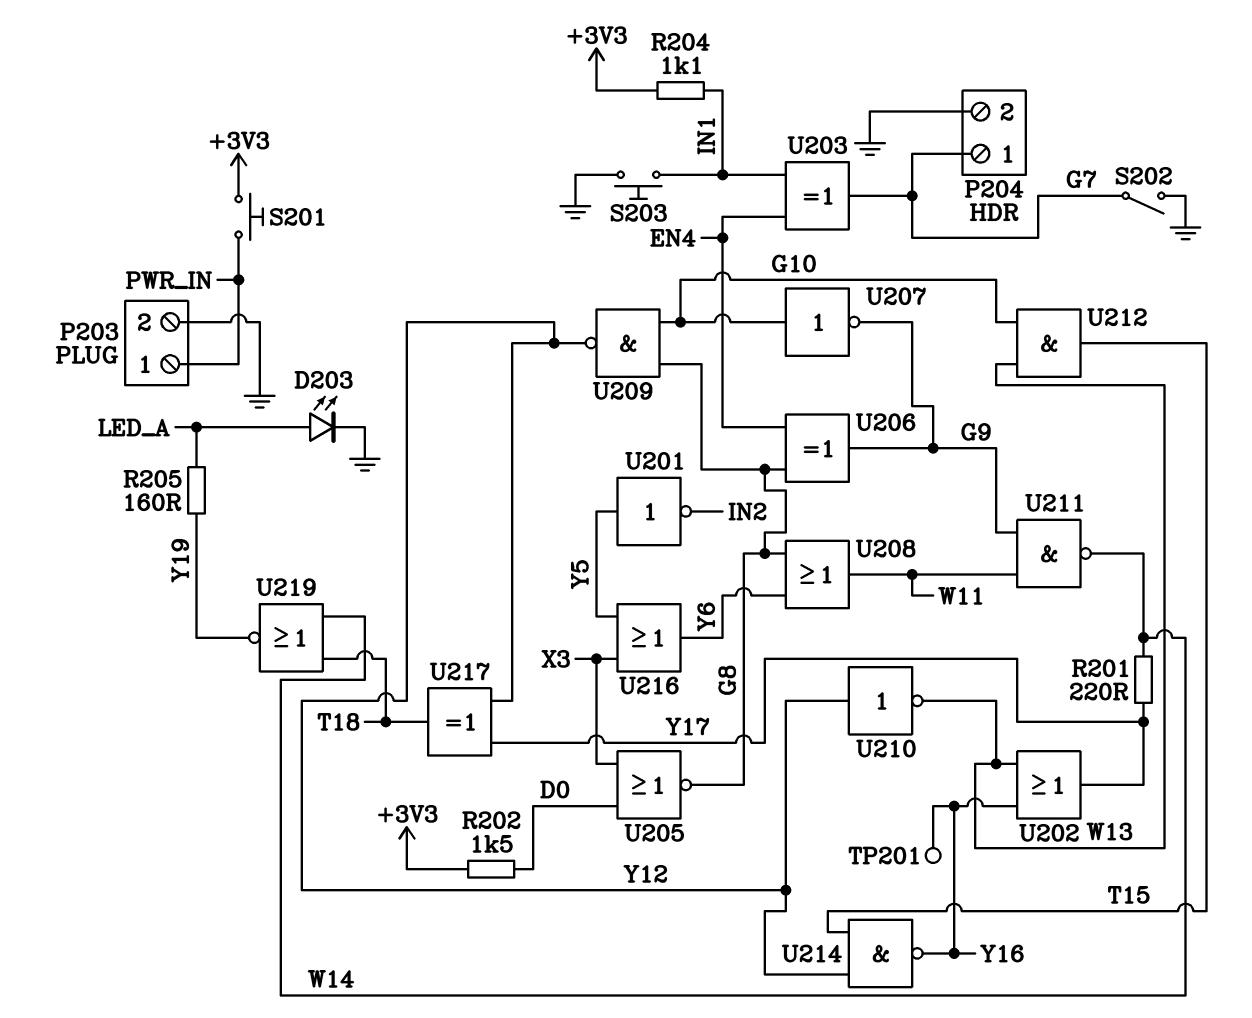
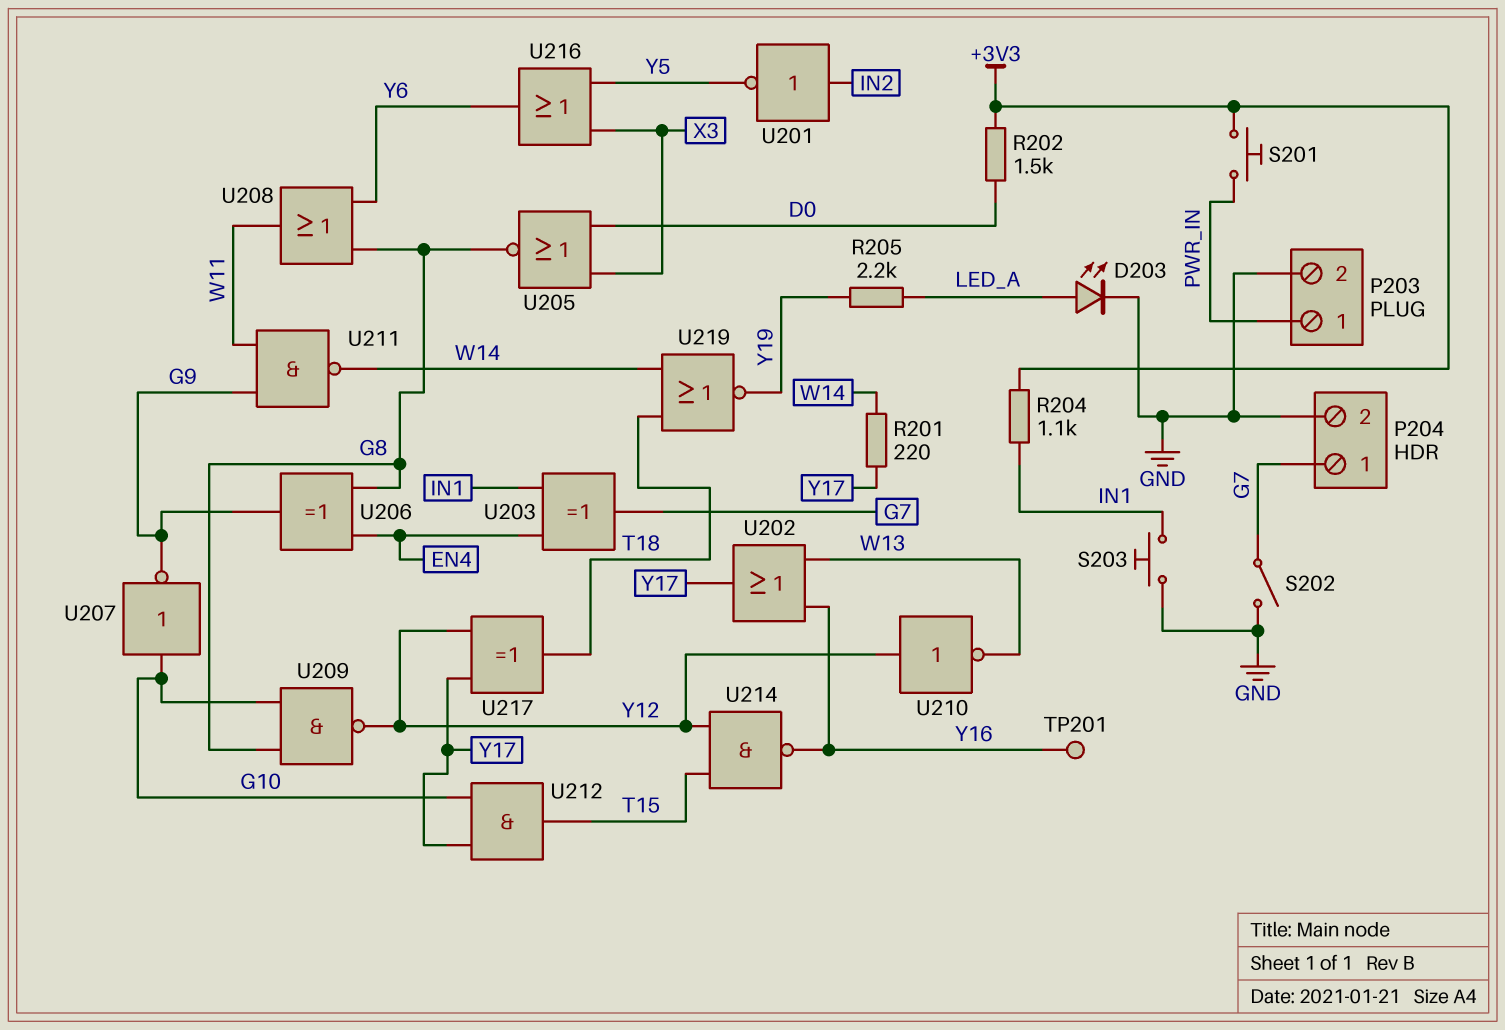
R205: 160 (LED_A, Y19) -> 2.2k (LED_A, Y19)
U201: NOT (in Y5, out IN2) -> NOT (in IN2, out Y5)
U212: AND (in G10, in W13, out T15) -> AND (in G10, in Y17, out T15)

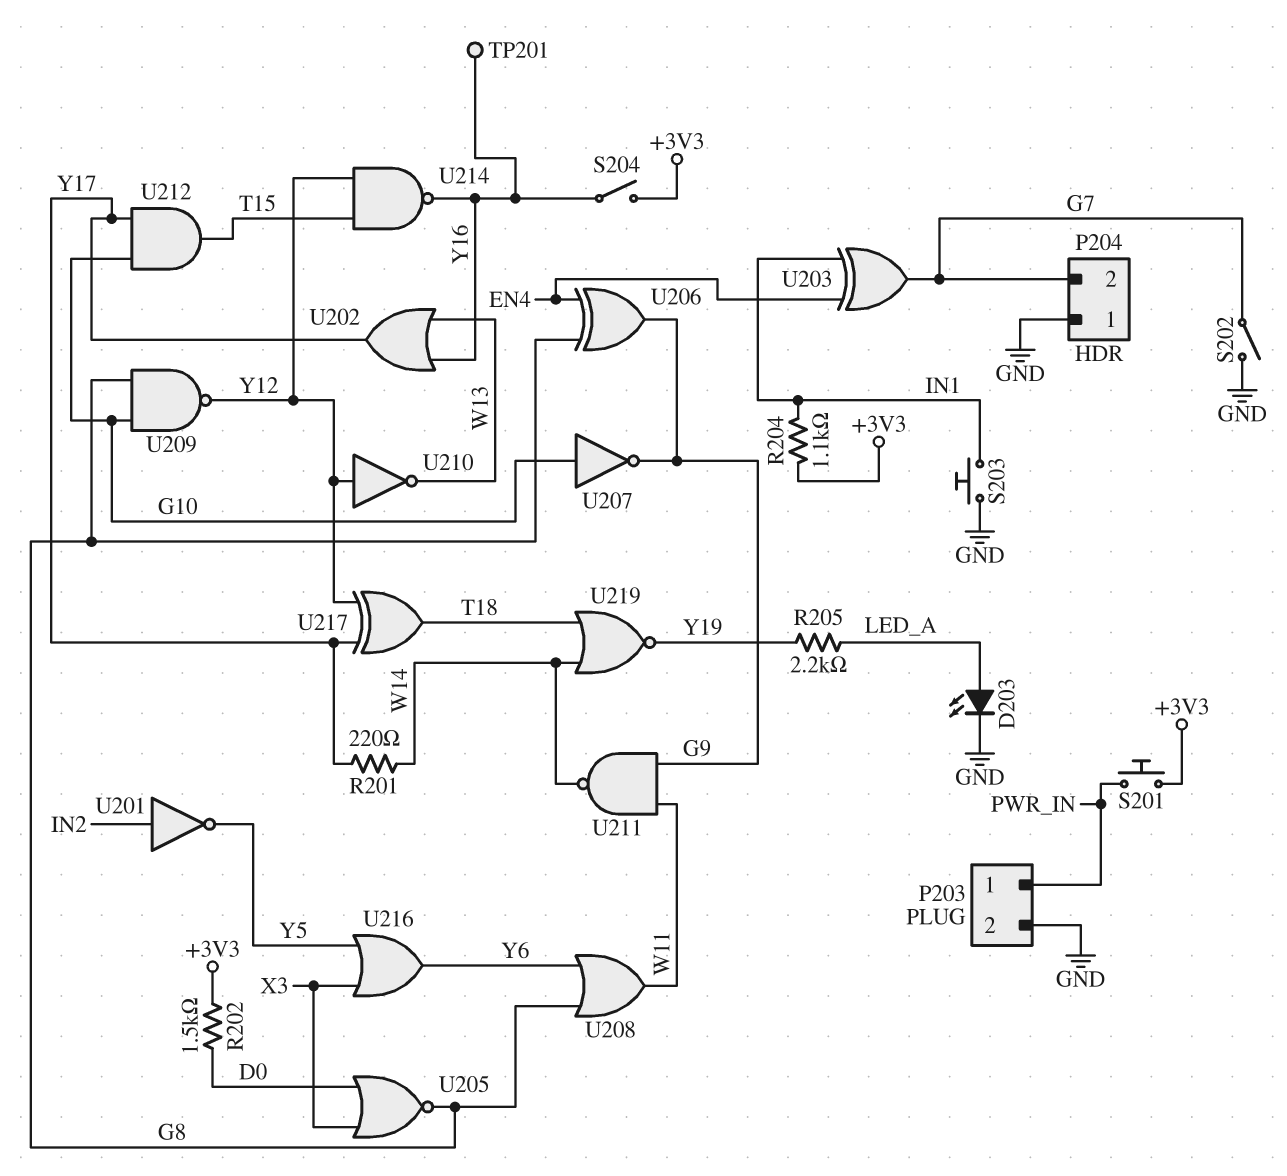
P204 pin 1: G7 -> GND
P204 pin 2: GND -> G7
S204: none -> switch (+3V3, Y16)

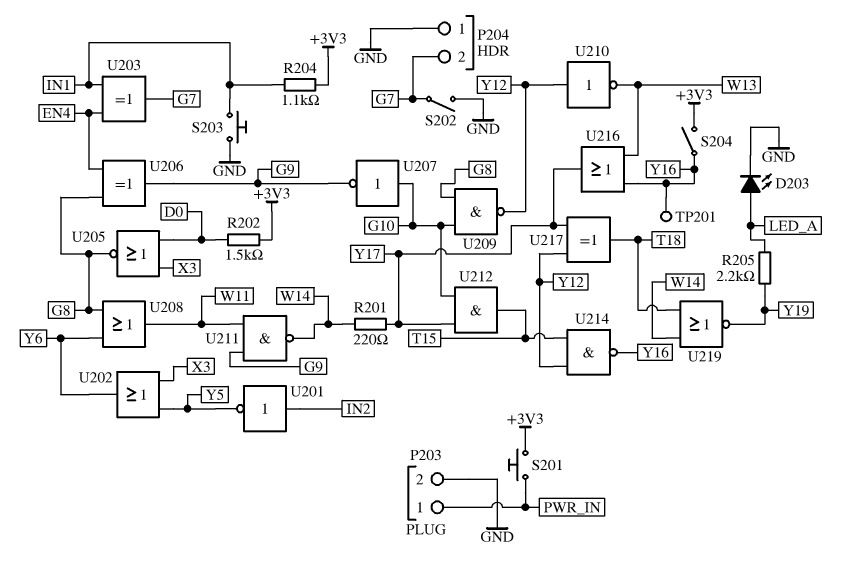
U202: OR (in W13, in Y16, out Y17) -> OR (in X3, in Y5, out Y6)
U216: OR (in X3, in Y5, out Y6) -> OR (in W13, in Y16, out Y17)

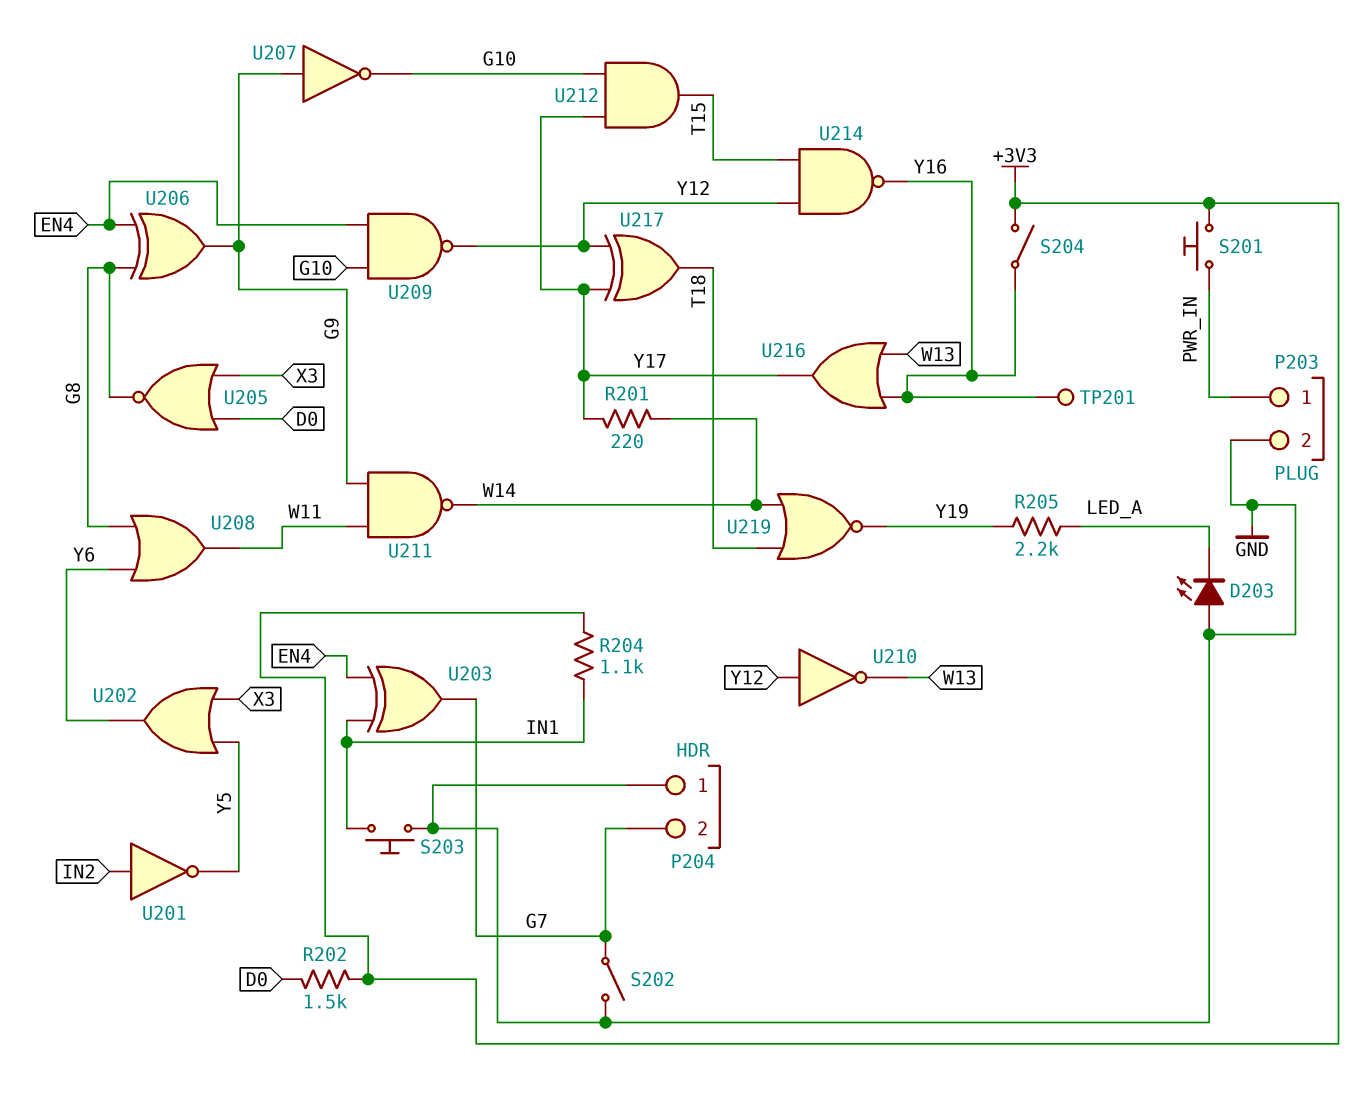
D203: LED (A LED_A, K GND) -> LED (A GND, K LED_A)
U207: NOT (in G10, out G9) -> NOT (in G9, out G10)
U209: NAND (in G8, in G10, out Y12) -> NAND (in EN4, in G10, out Y12)

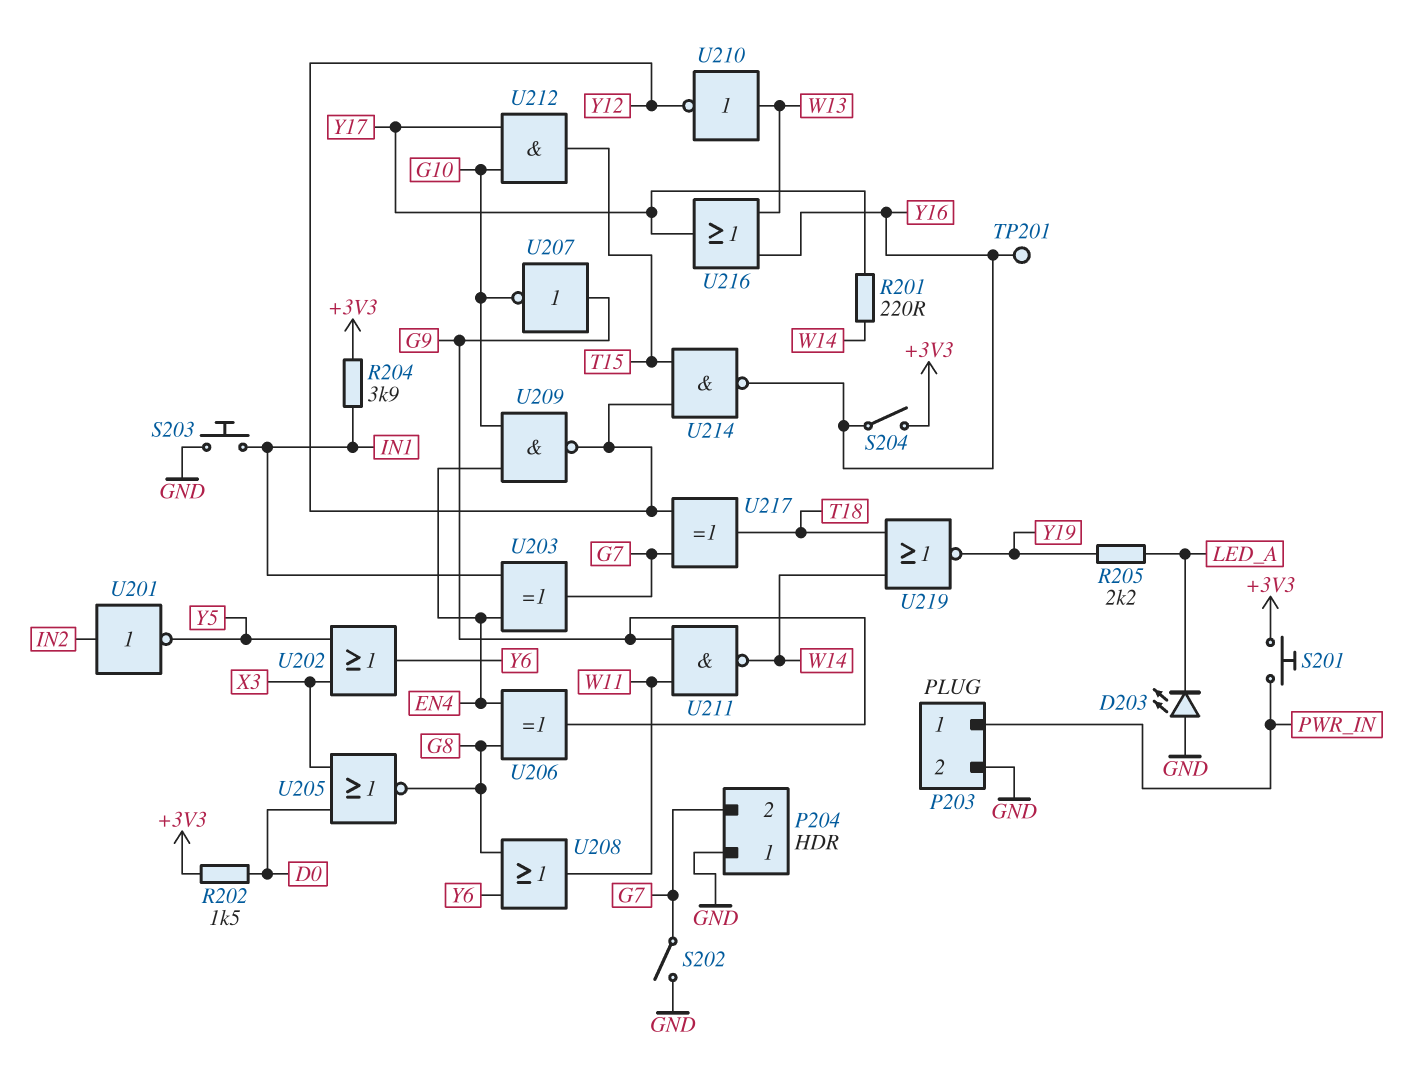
R204: 1.1k (+3V3, IN1) -> 3.9k (+3V3, IN1)
U210: NOT (in Y12, out W13) -> NOT (in W13, out Y12)
U217: XOR (in Y12, in Y17, out T18) -> XOR (in G7, in Y12, out T18)

